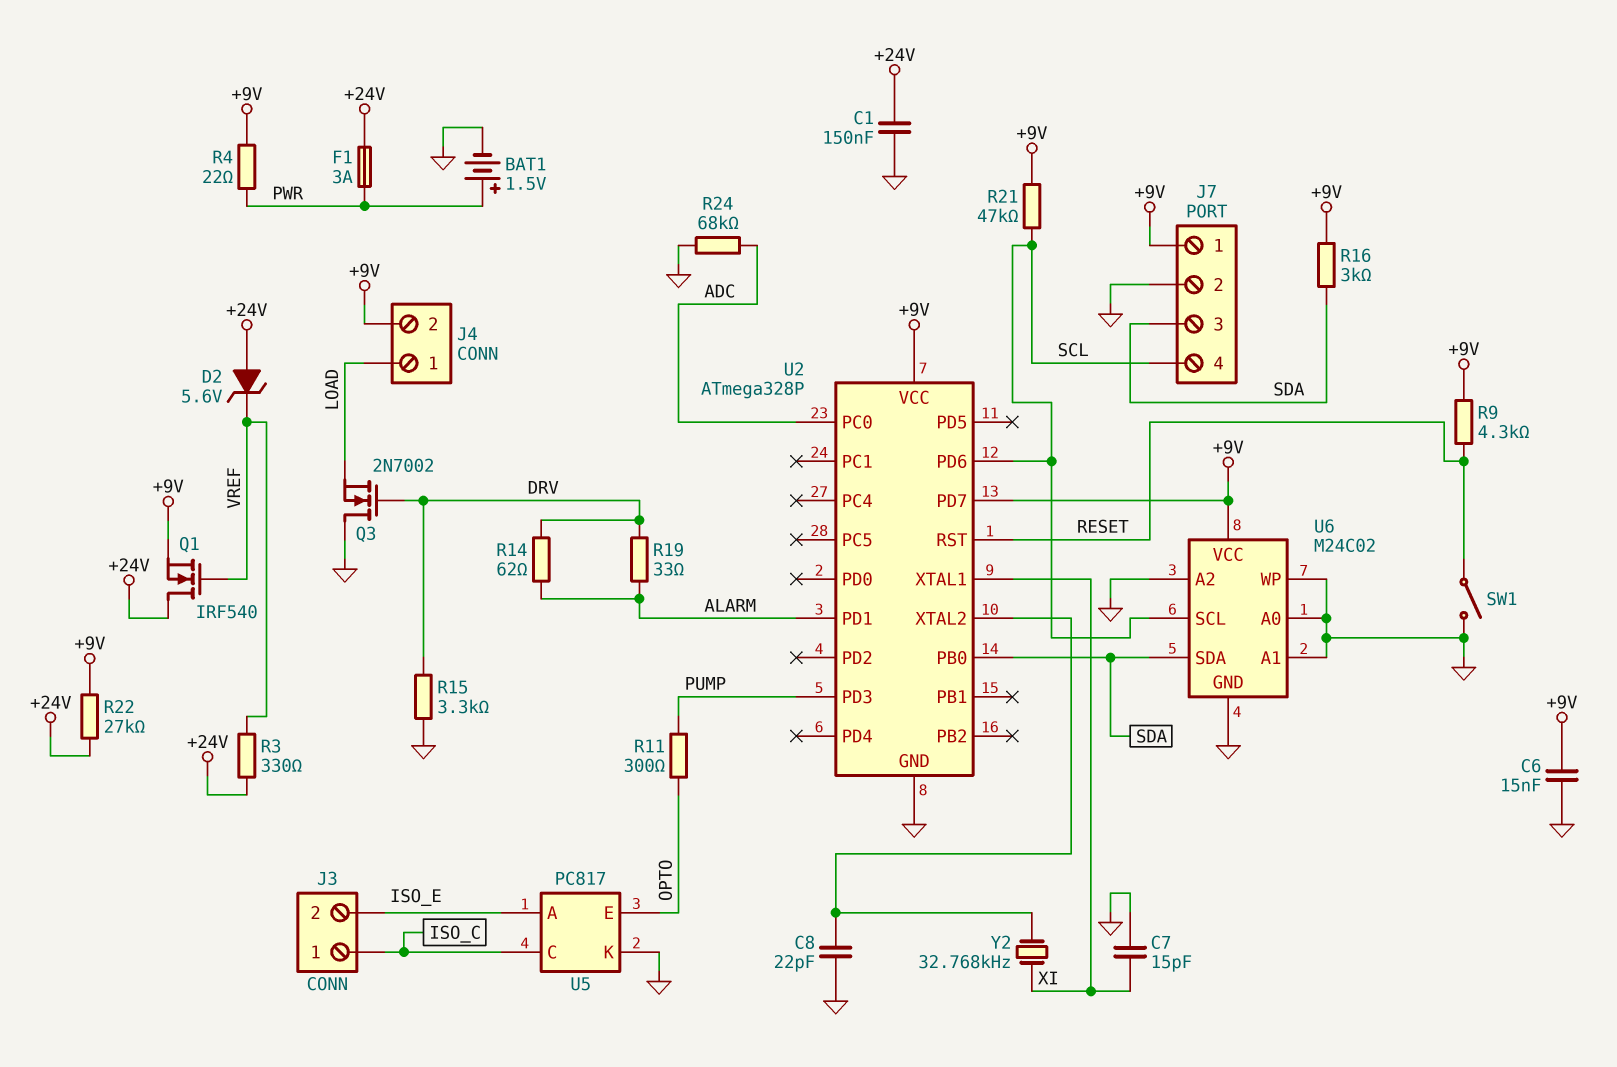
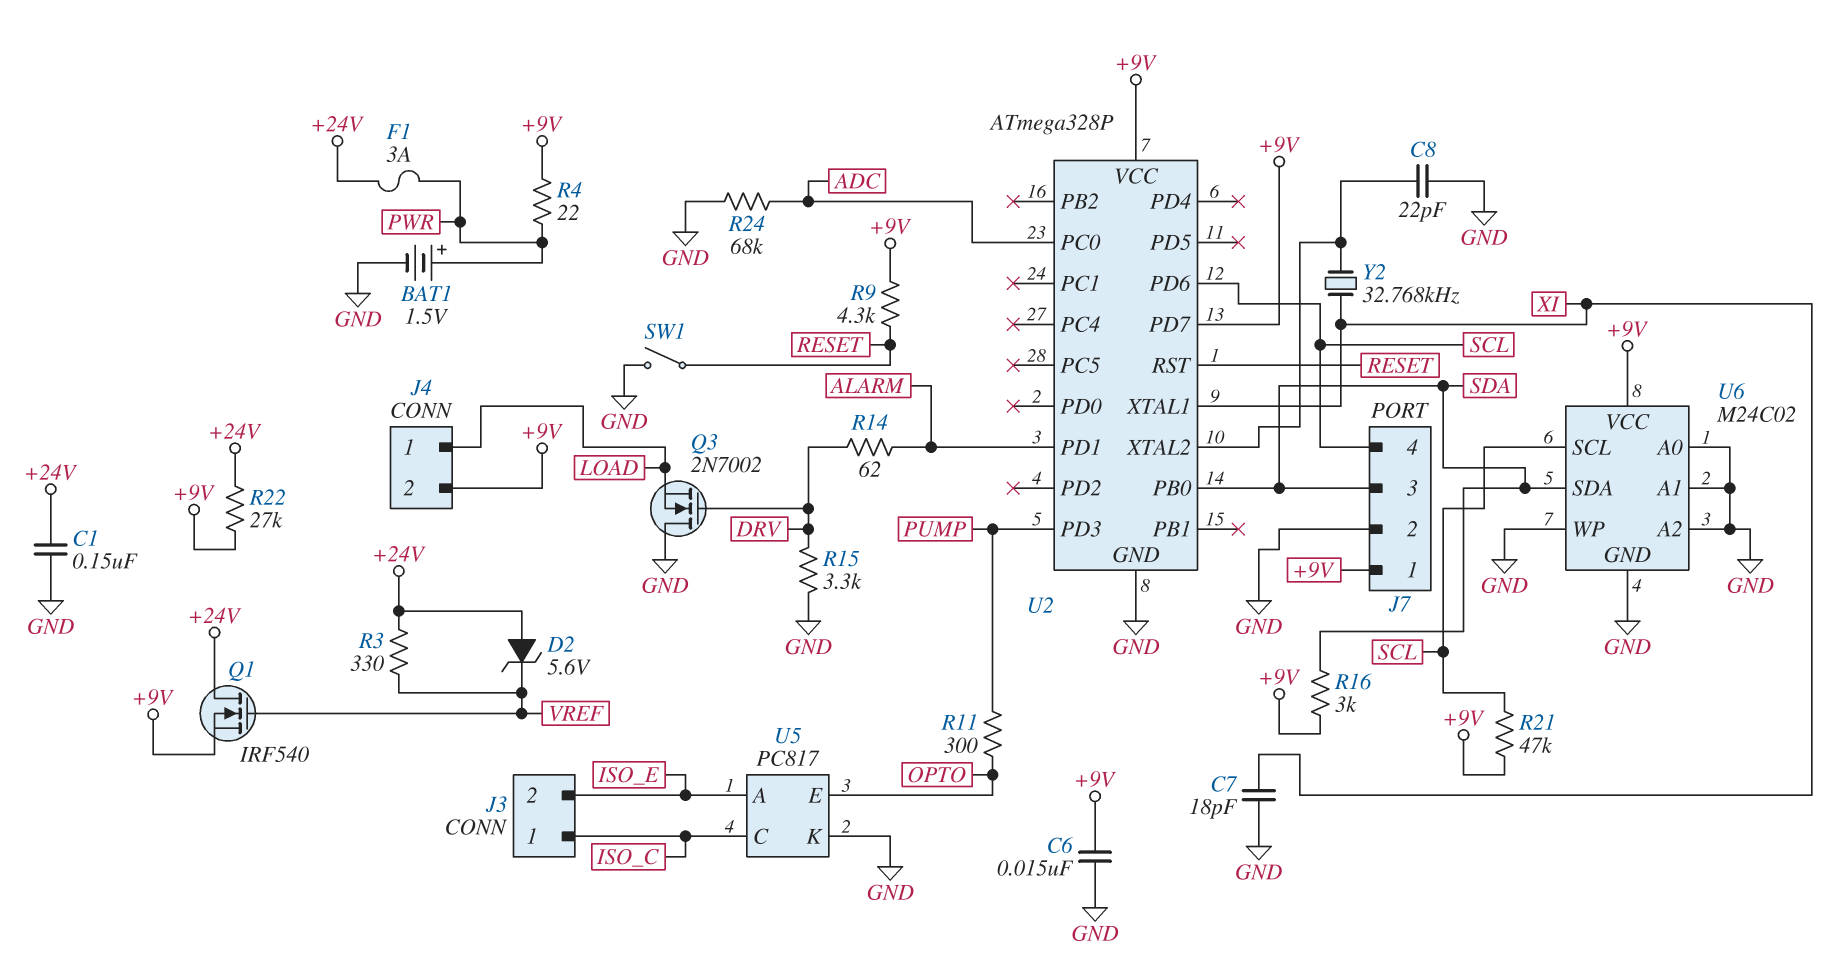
C7: 15pF (GND, XI) -> 18pF (GND, XI)
R19: 33 (ALARM, DRV) -> none

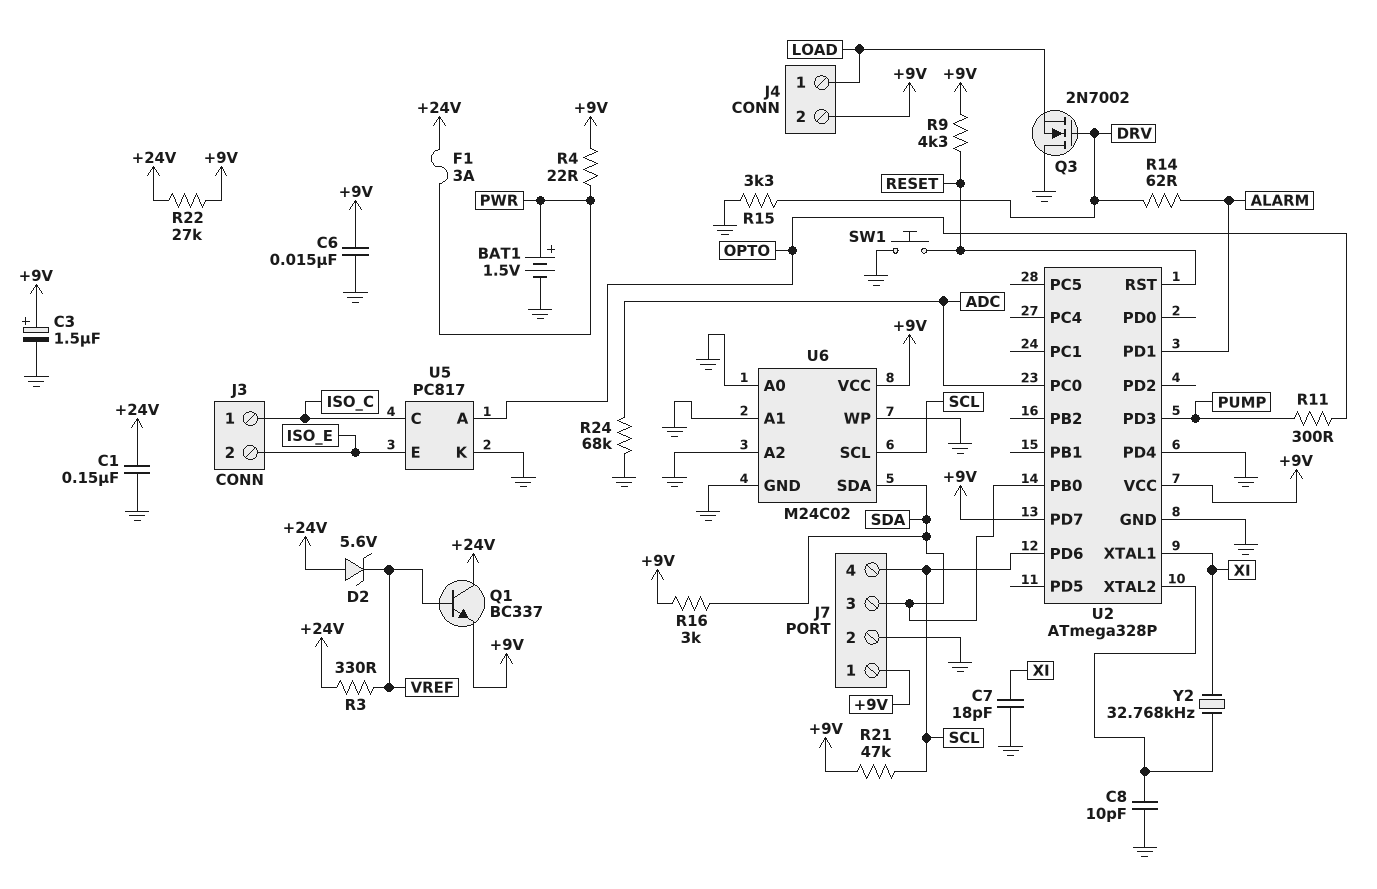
C3: none -> 1.5uF (plus +9V, minus GND)
C8: 22pF (GND, U2/XTAL2) -> 10pF (GND, U2/XTAL2)
Q1: NMOS IRF540 (G VREF, D +24V, S +9V) -> NPN BC337 (B VREF, C +24V, E +9V)
SW1: switch (GND, RESET) -> button (GND, RESET)
U2 pin PD4: none -> GND
U5 pin A: ISO_E -> OPTO
U5 pin E: OPTO -> ISO_E

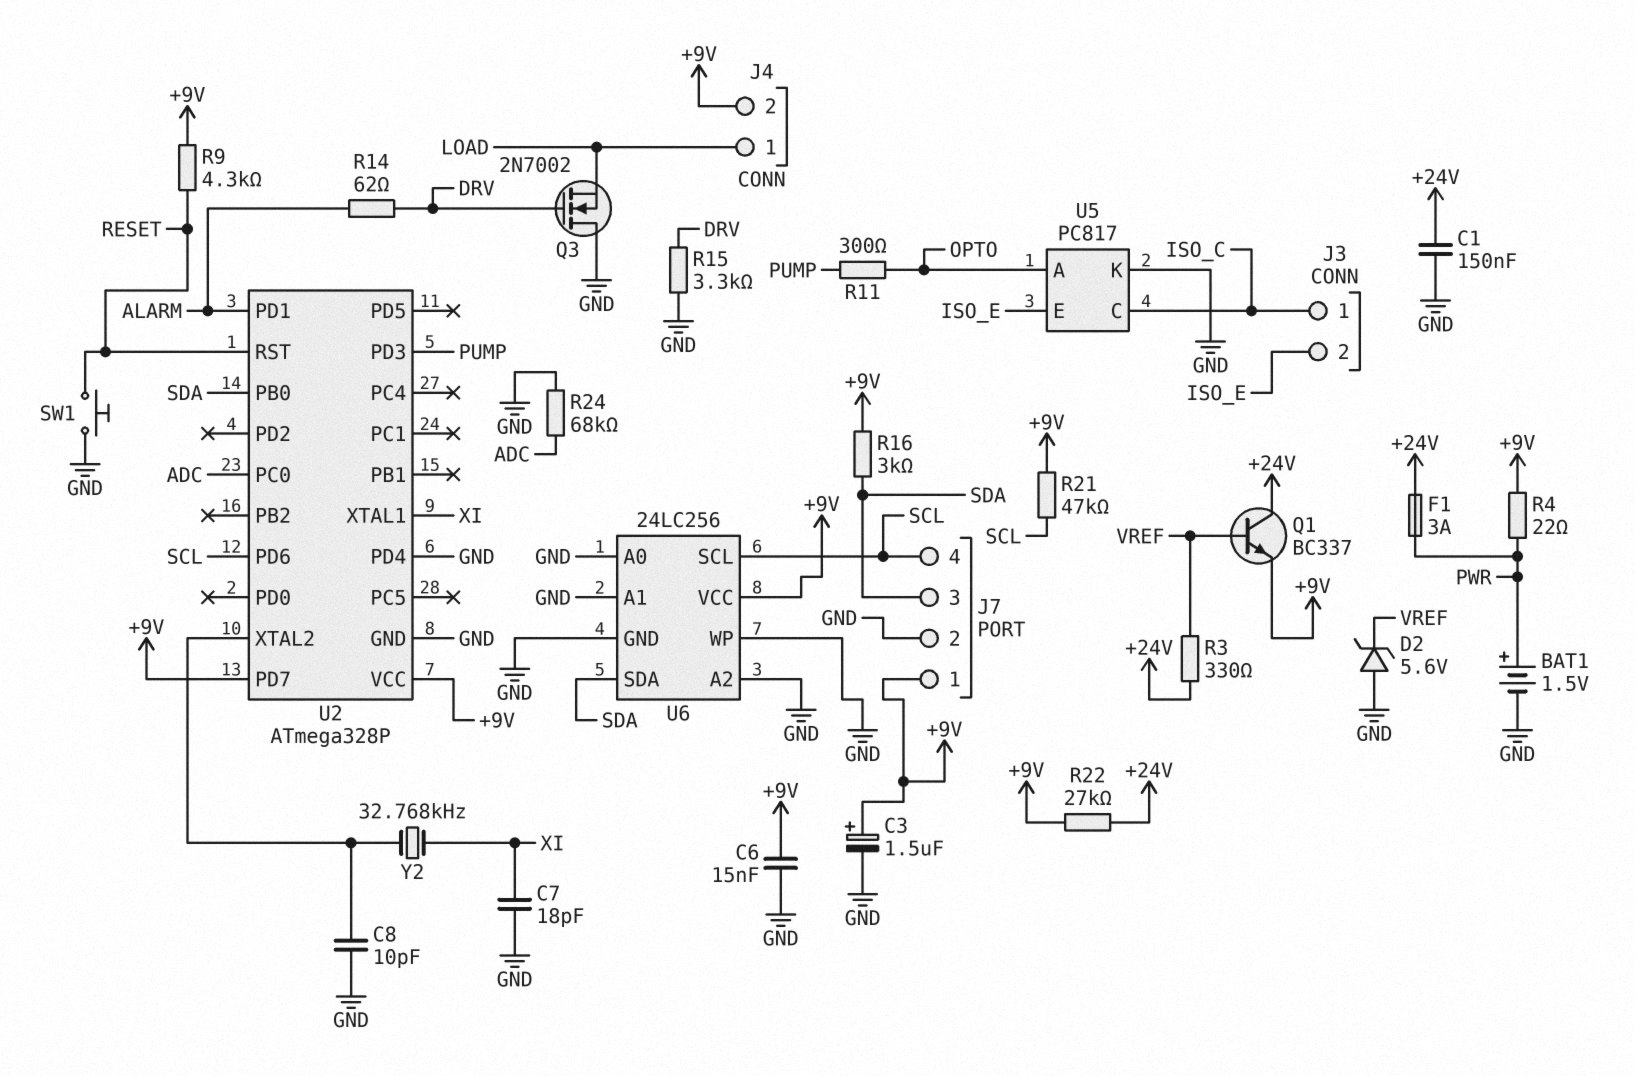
D2: zener 5.6V (A +24V, K VREF) -> zener 5.6V (A GND, K VREF)
U6: M24C02 -> 24LC256

